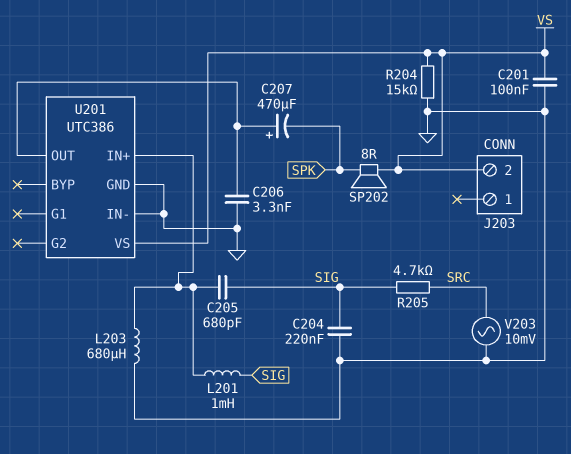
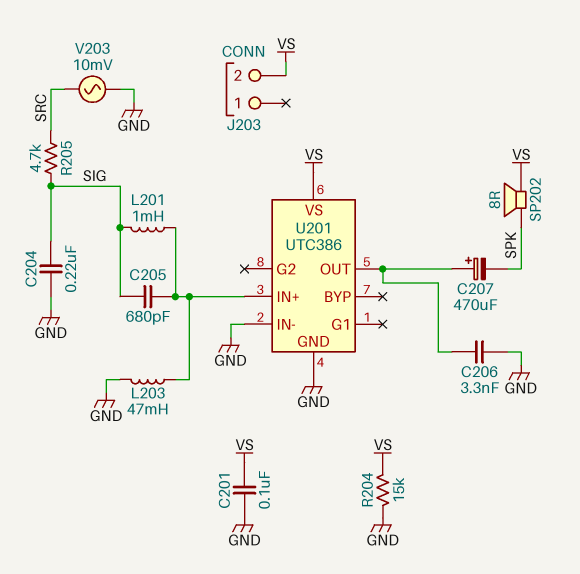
L203: 680uH (GND, U201/IN+) -> 47mH (GND, U201/IN+)

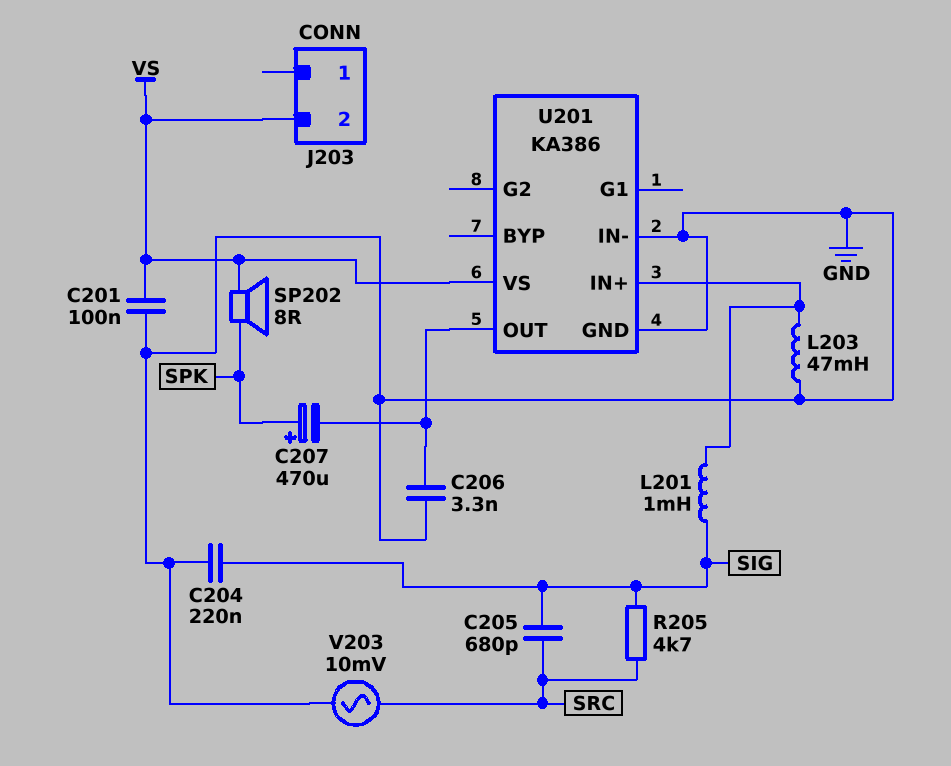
C205: 680pF (SIG, U201/IN+) -> 680pF (SIG, SRC)
C207: 470uF (plus U201/OUT, minus SPK) -> 470uF (plus SPK, minus U201/OUT)
R204: 15k (GND, VS) -> none
U201: UTC386 -> KA386

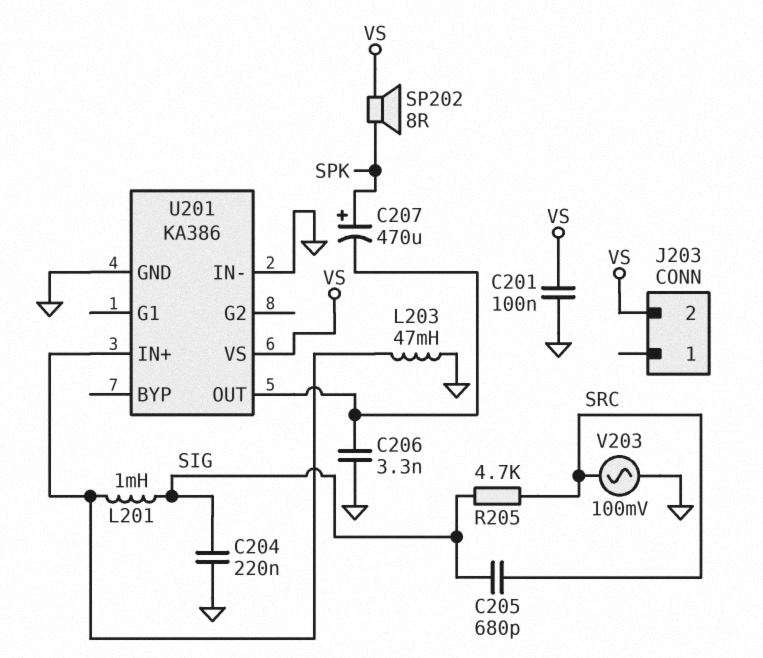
V203: AC 10mV (GND, SRC) -> AC 100mV (GND, SRC)

